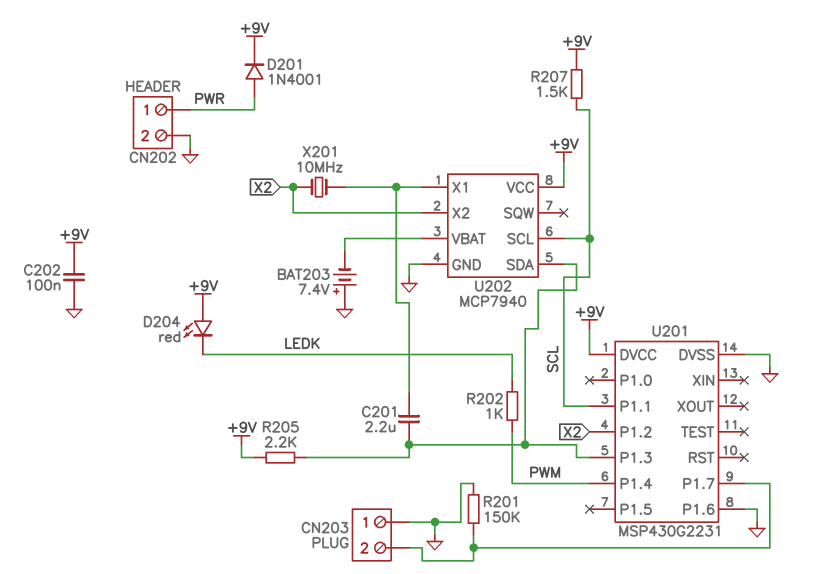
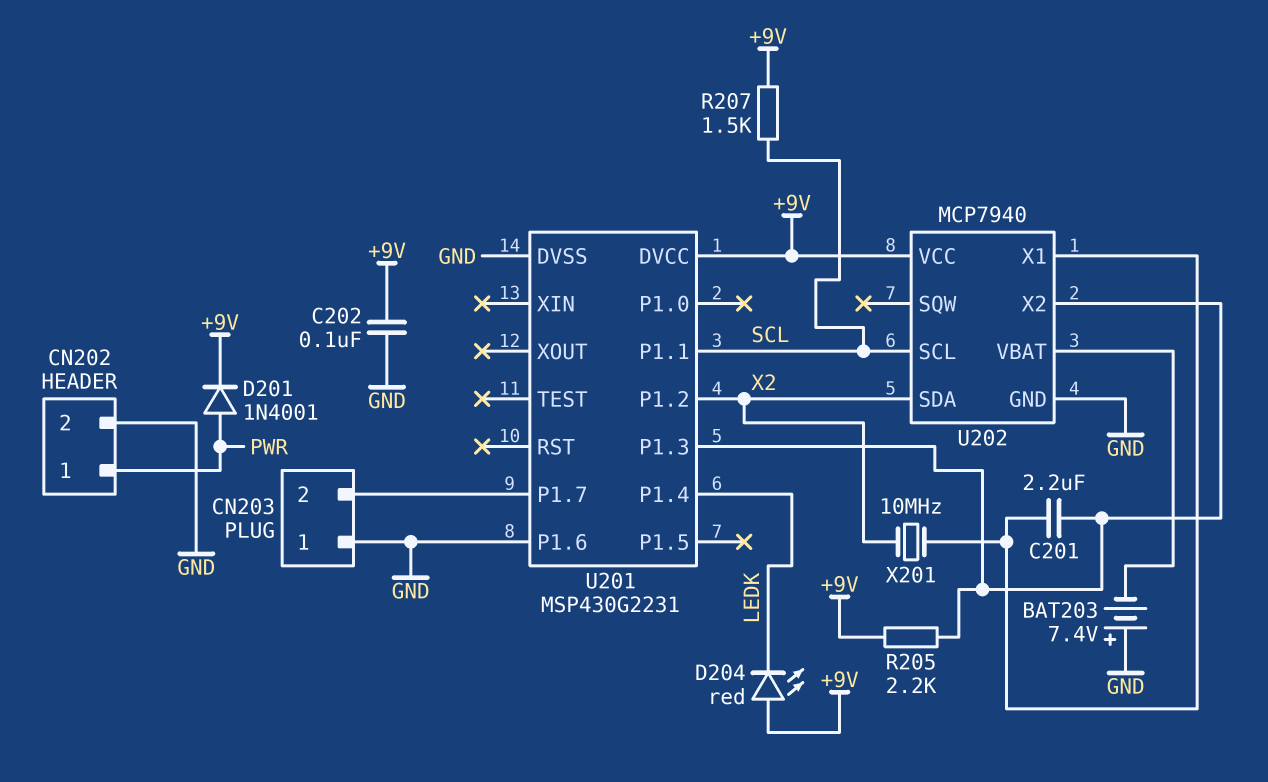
R201: 150k (CN203/2, GND) -> none
R202: 1k (LEDK, PWM) -> none
U201 pin P1.4: PWM -> LEDK
U202 pin SDA: U201/P1.3 -> X2
U202 pin X2: X2 -> U201/P1.3

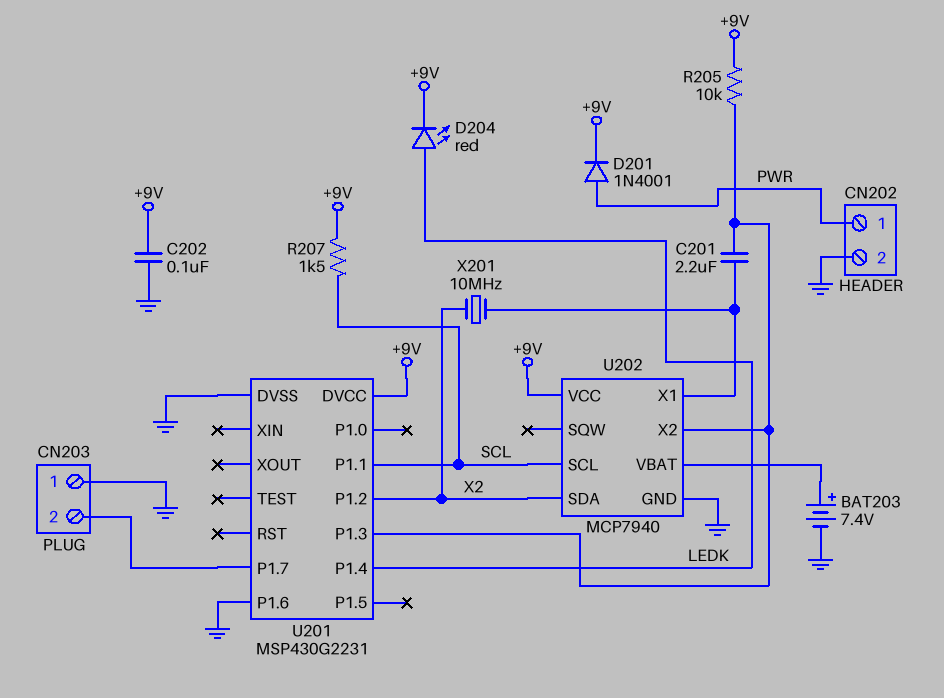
BAT203: 7.4V (plus GND, minus U202/VBAT) -> 7.4V (plus U202/VBAT, minus GND)
D204: LED red (A +9V, K LEDK) -> LED red (A LEDK, K +9V)
R205: 2.2k (+9V, U201/P1.3) -> 10k (+9V, U201/P1.3)

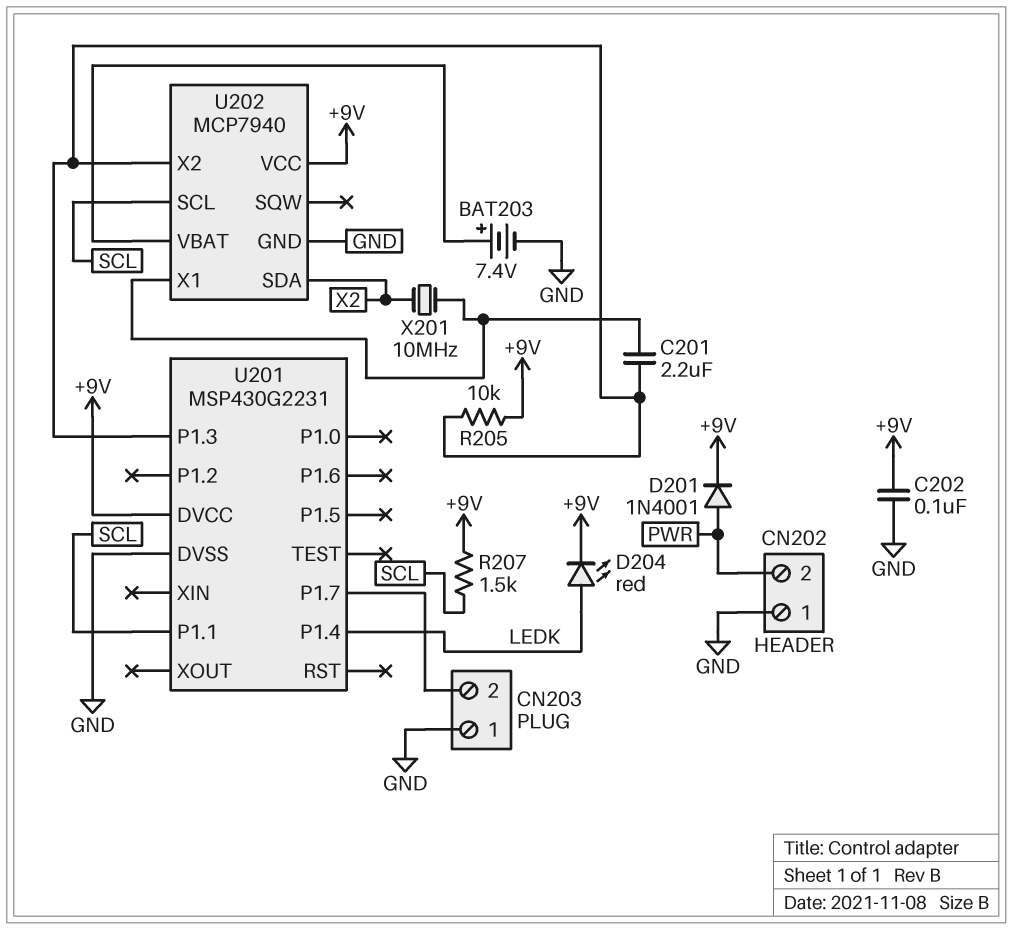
CN202 pin 1: PWR -> GND
CN202 pin 2: GND -> PWR
U201 pin P1.2: X2 -> none
U201 pin P1.6: GND -> none

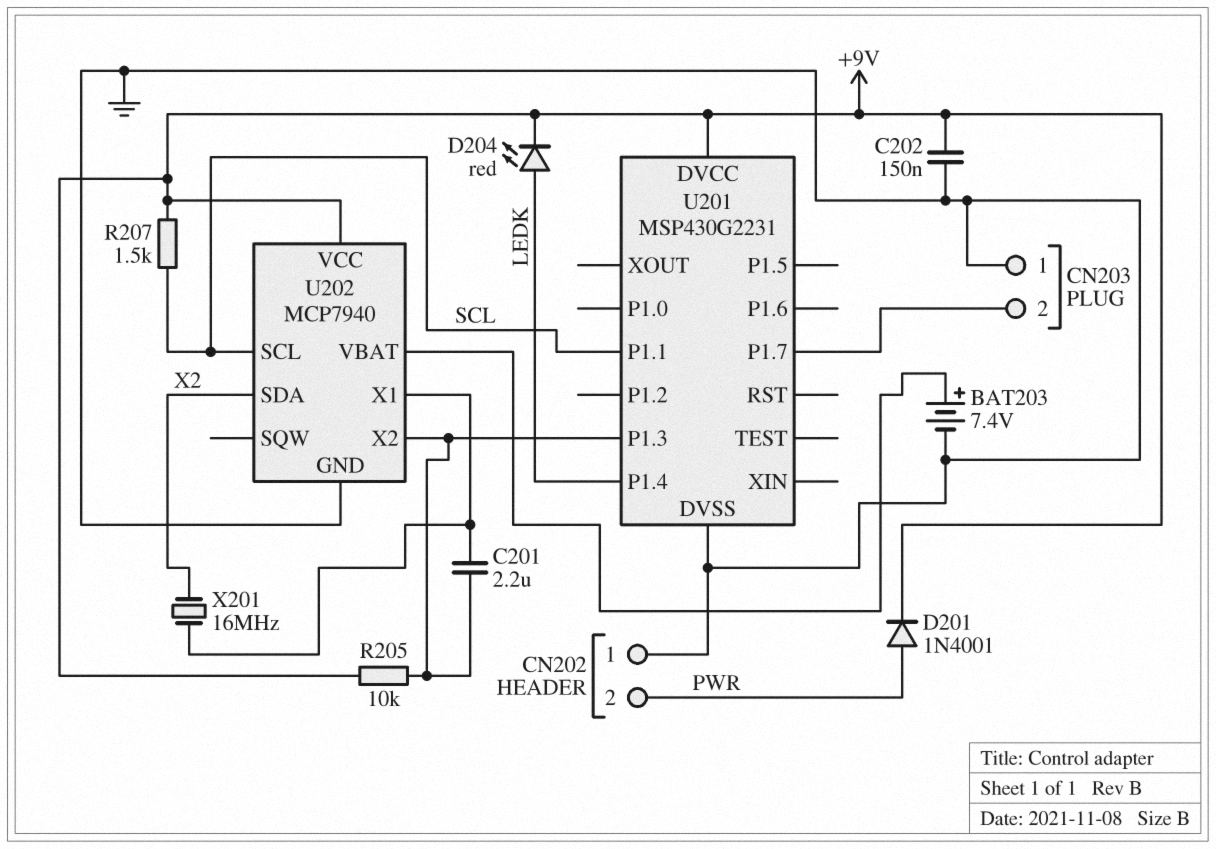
C202: 100nF (+9V, GND) -> 150nF (+9V, GND)
X201: 10MHz (U202/X1, X2) -> 16MHz (U202/X1, X2)

